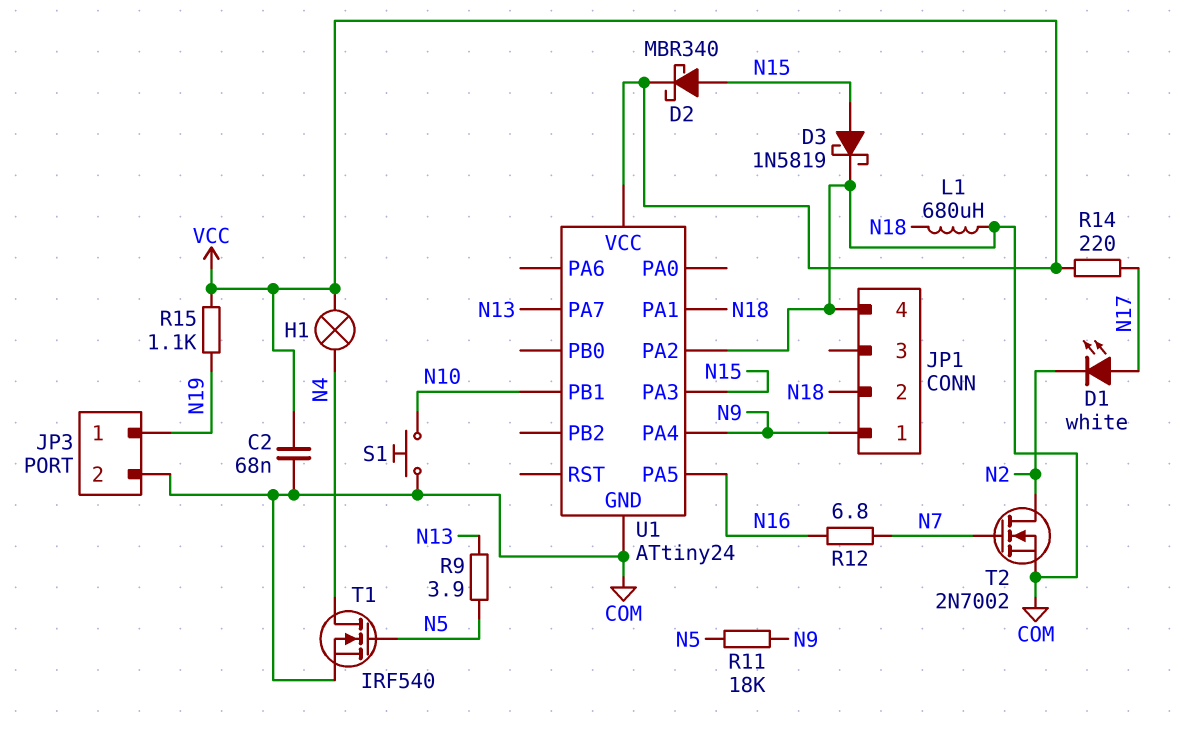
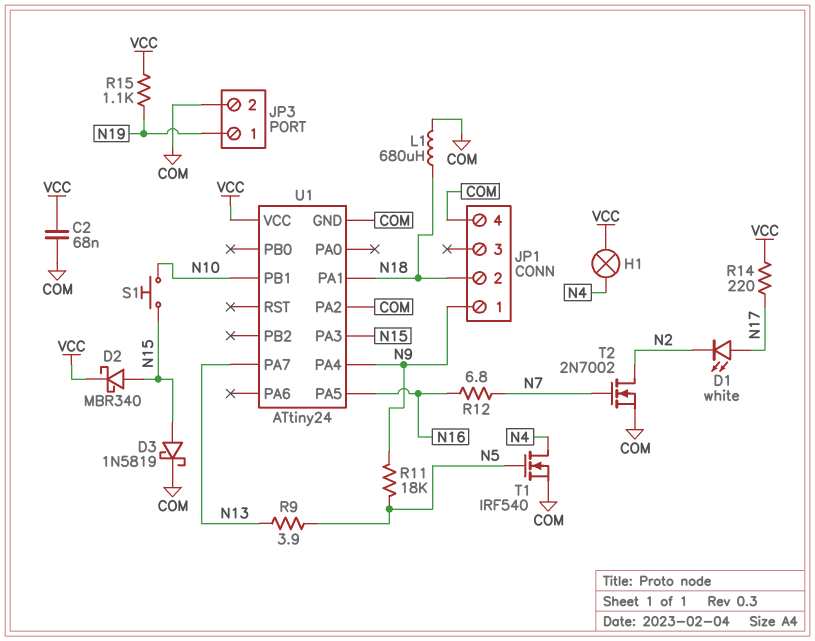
S1: button (COM, N10) -> button (N10, N15)

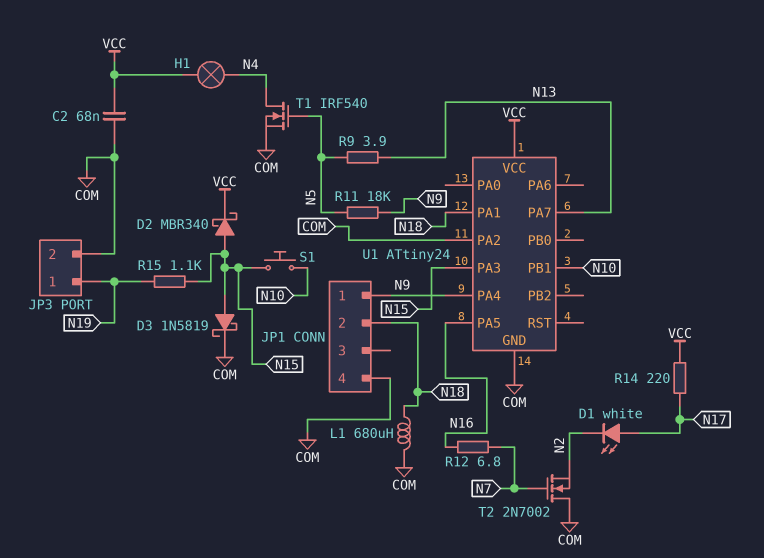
R15: 1.1k (N19, VCC) -> 1.1k (N15, N19)
T2: NMOS 2N7002 (G N7, D N2, S COM) -> NMOS 2N7002 (G N7, D COM, S N2)

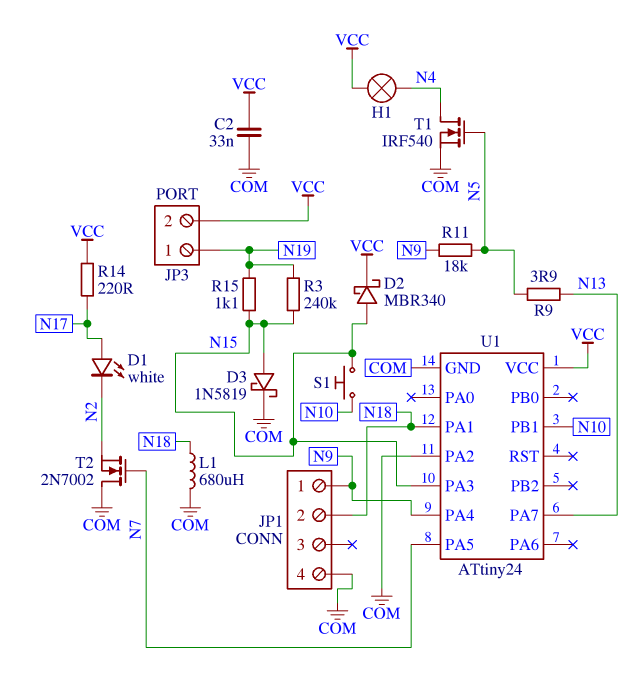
C2: 68nF (COM, VCC) -> 33nF (COM, VCC)
JP3 pin 2: COM -> VCC
R3: none -> 240k (N15, N19)
R12: 6.8 (N7, N16) -> none
U1 pin PA5: N16 -> N7

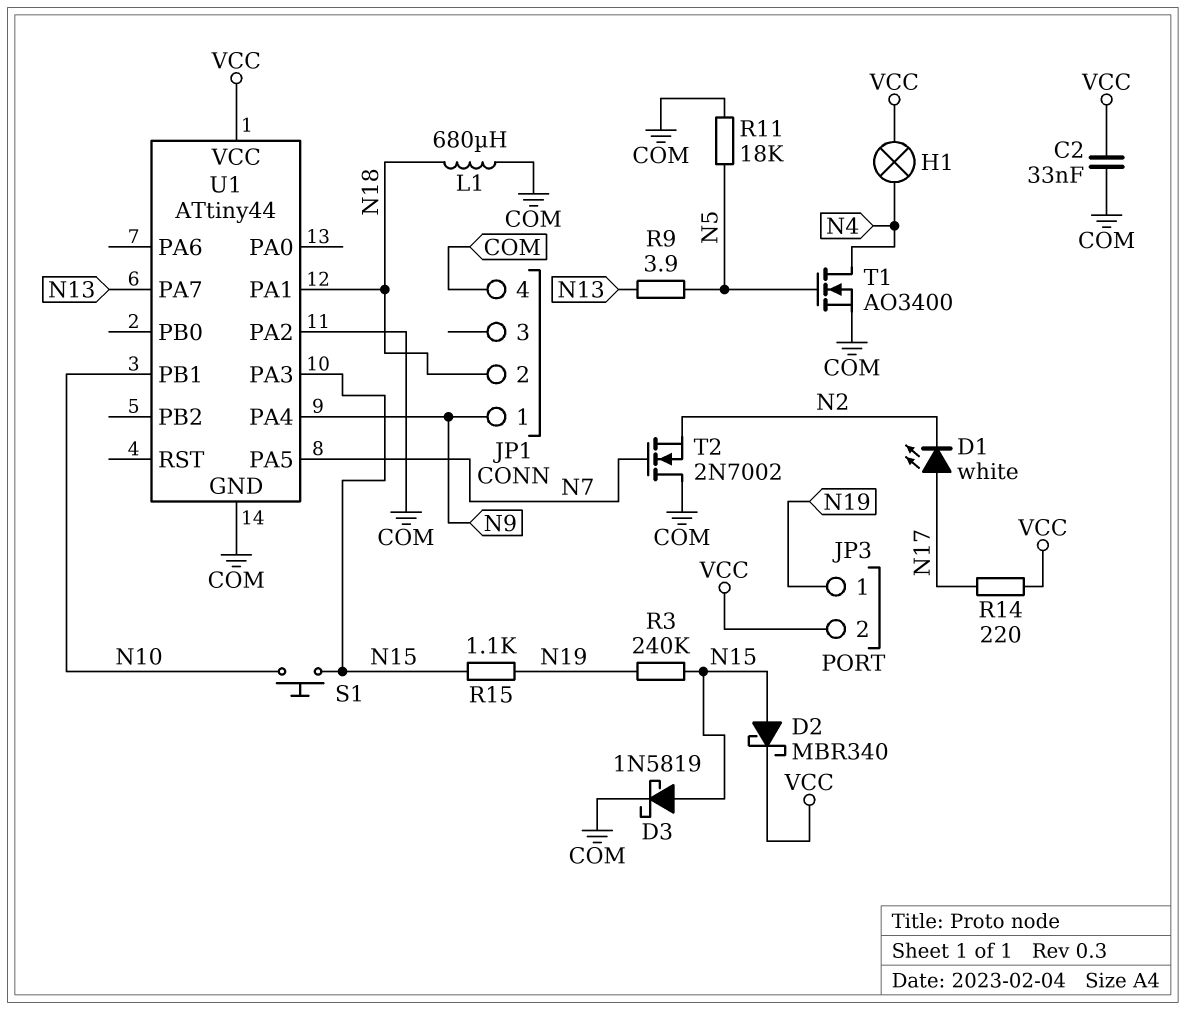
R11: 18k (N5, N9) -> 18k (COM, N5)
T1: NMOS IRF540 (G N5, D N4, S COM) -> NMOS AO3400 (G N5, D N4, S COM)
U1: ATtiny24 -> ATtiny44

